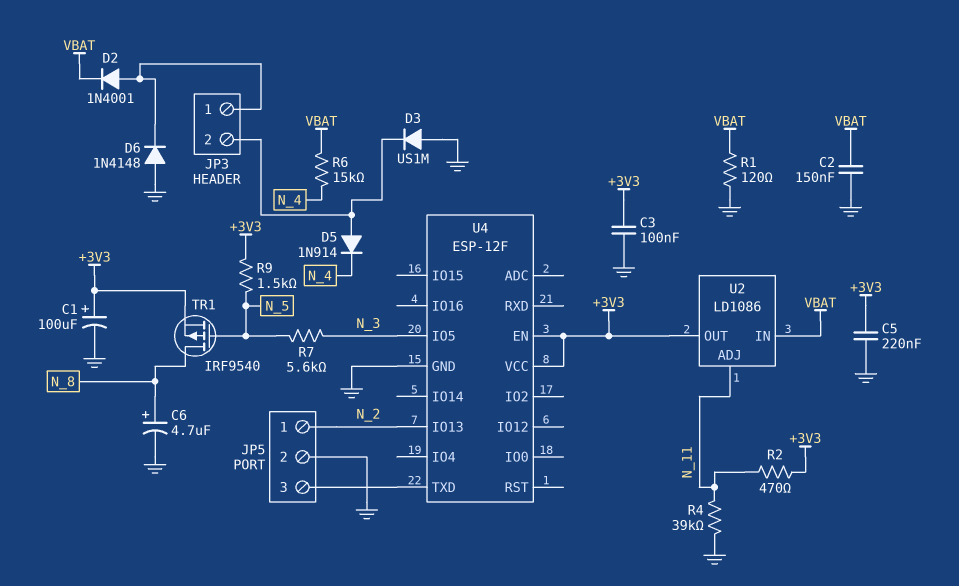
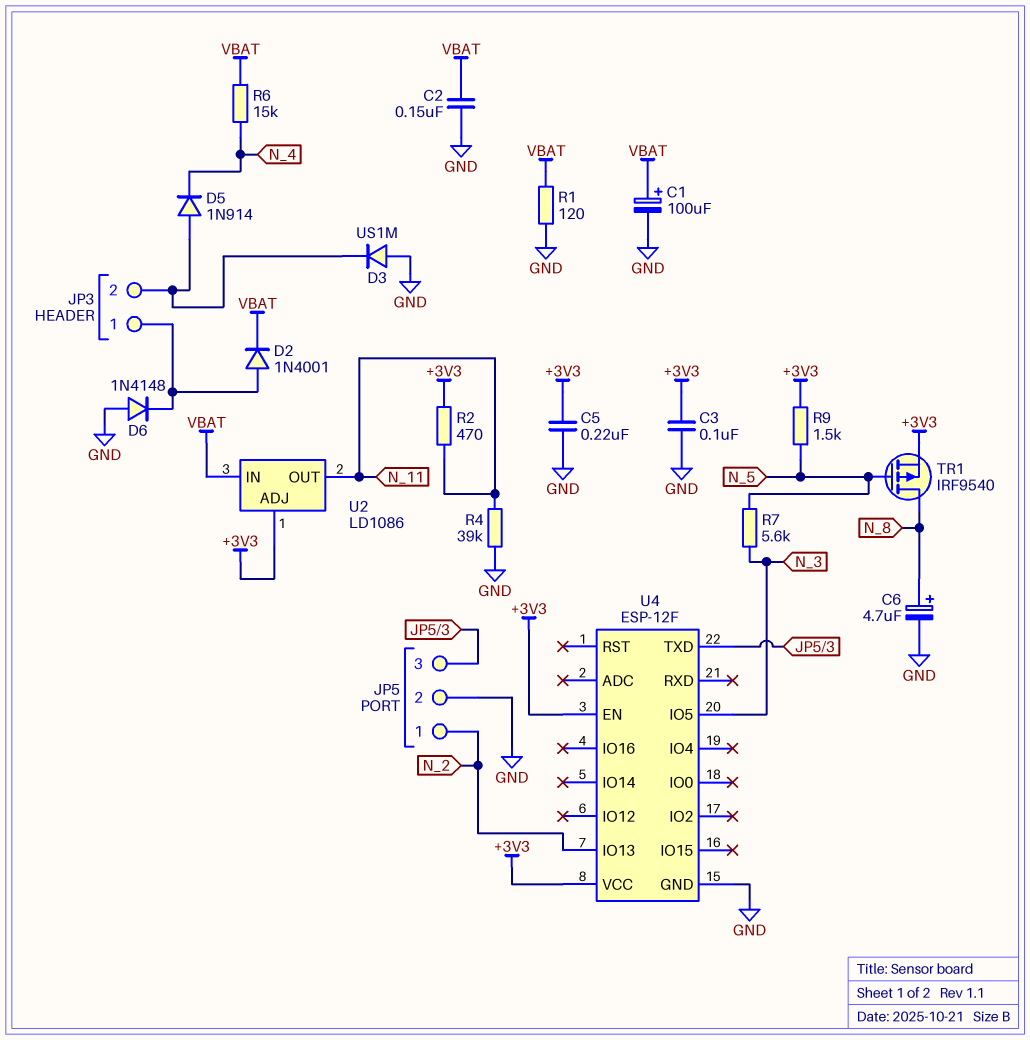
C1: 100uF (plus +3V3, minus GND) -> 100uF (plus VBAT, minus GND)
U2 pin ADJ: N_11 -> +3V3
U2 pin OUT: +3V3 -> N_11

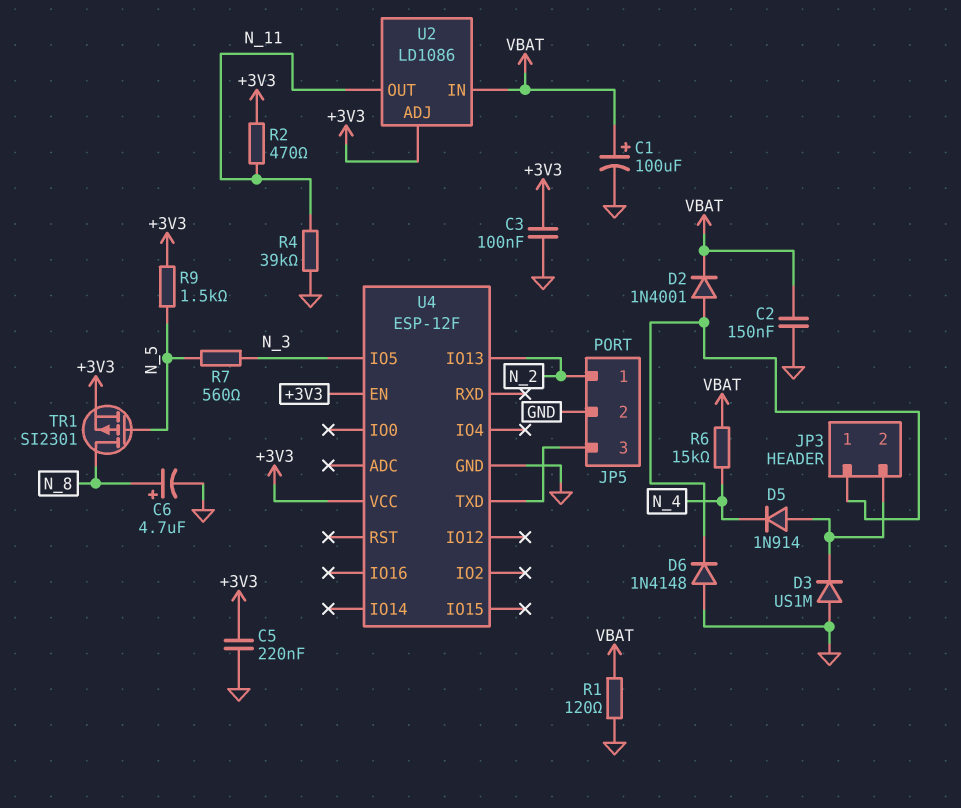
R7: 5.6k (N_3, N_5) -> 560 (N_3, N_5)
TR1: PMOS IRF9540 (G N_5, D N_8, S +3V3) -> PMOS SI2301 (G N_5, D N_8, S +3V3)

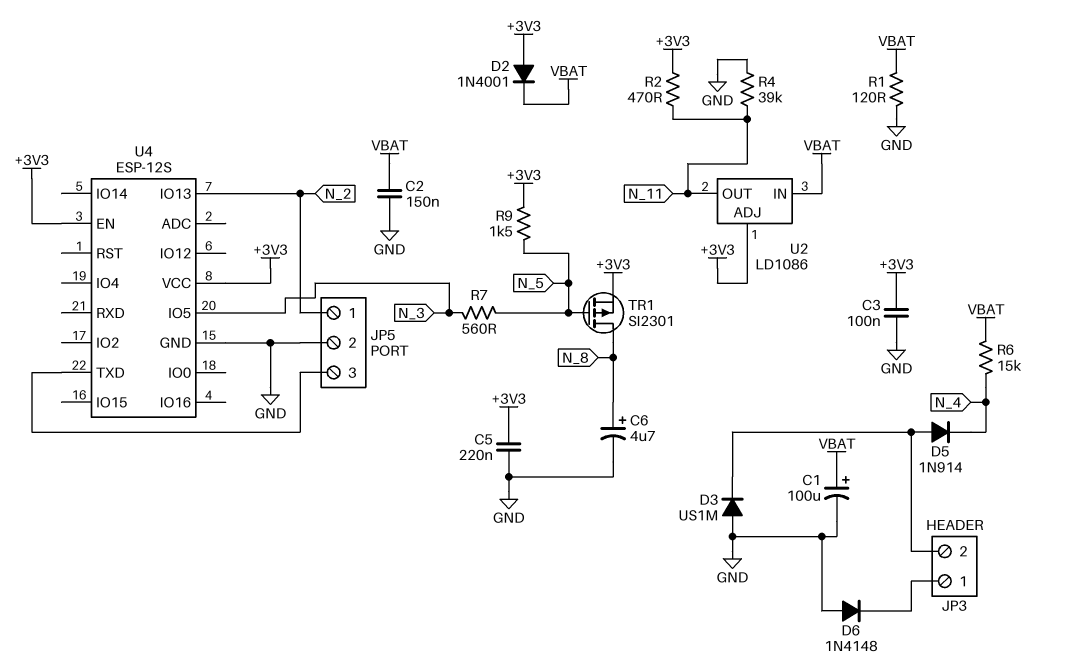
D2: diode 1N4001 (A JP3/1, K VBAT) -> diode 1N4001 (A +3V3, K VBAT)
U4: ESP-12F -> ESP-12S

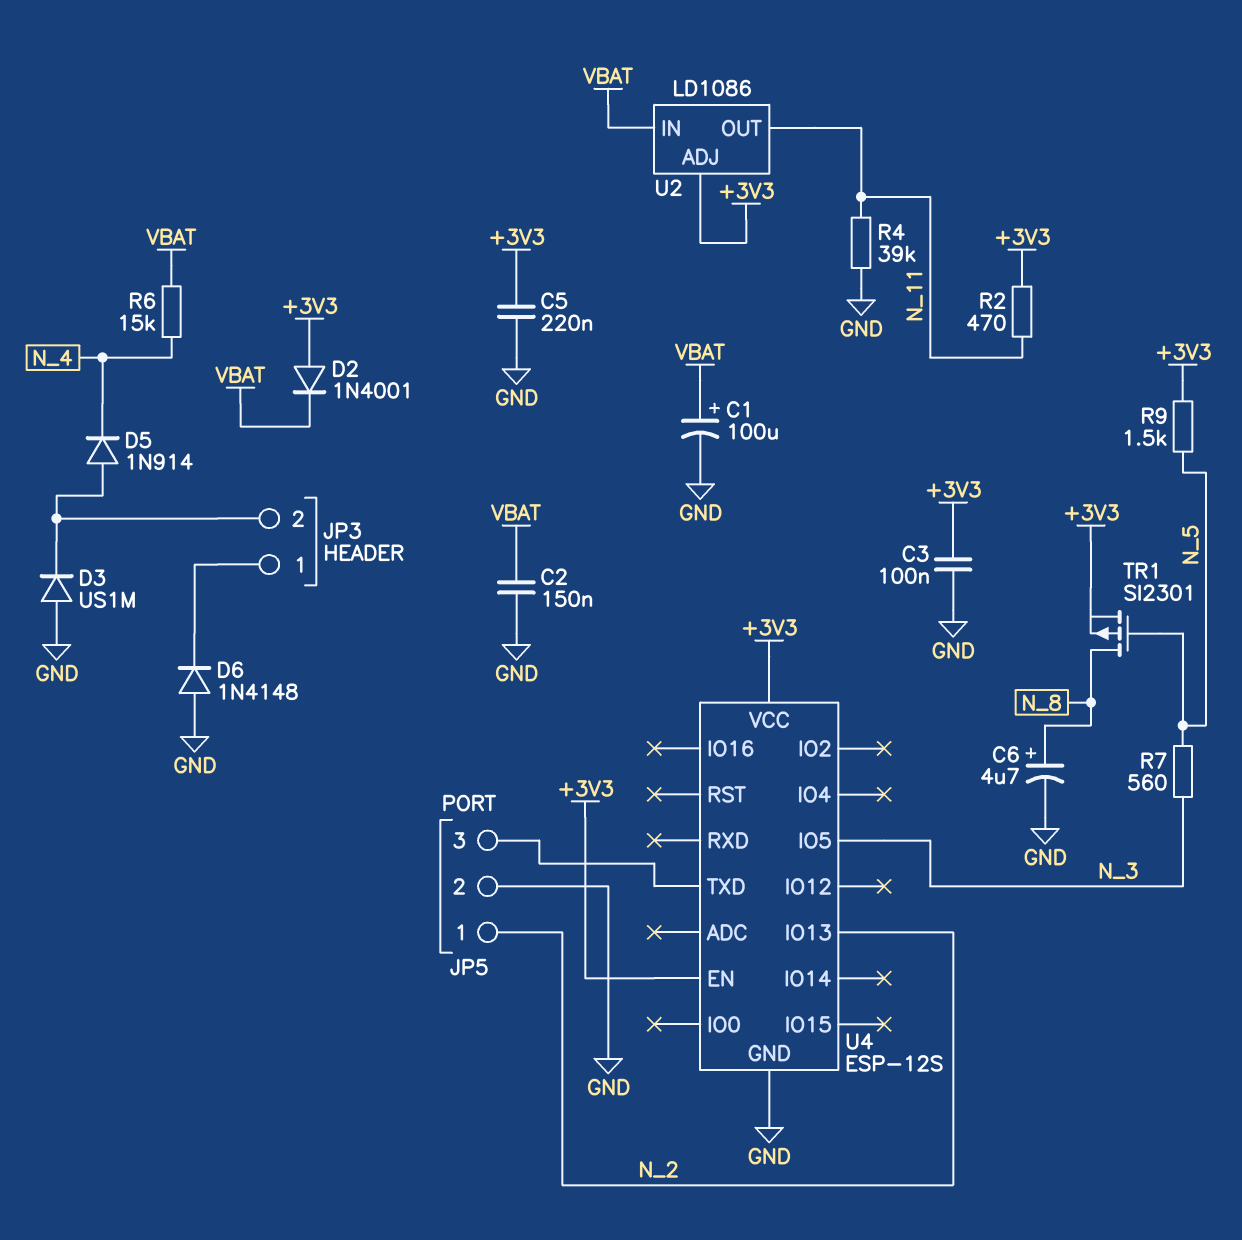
R1: 120 (GND, VBAT) -> none

